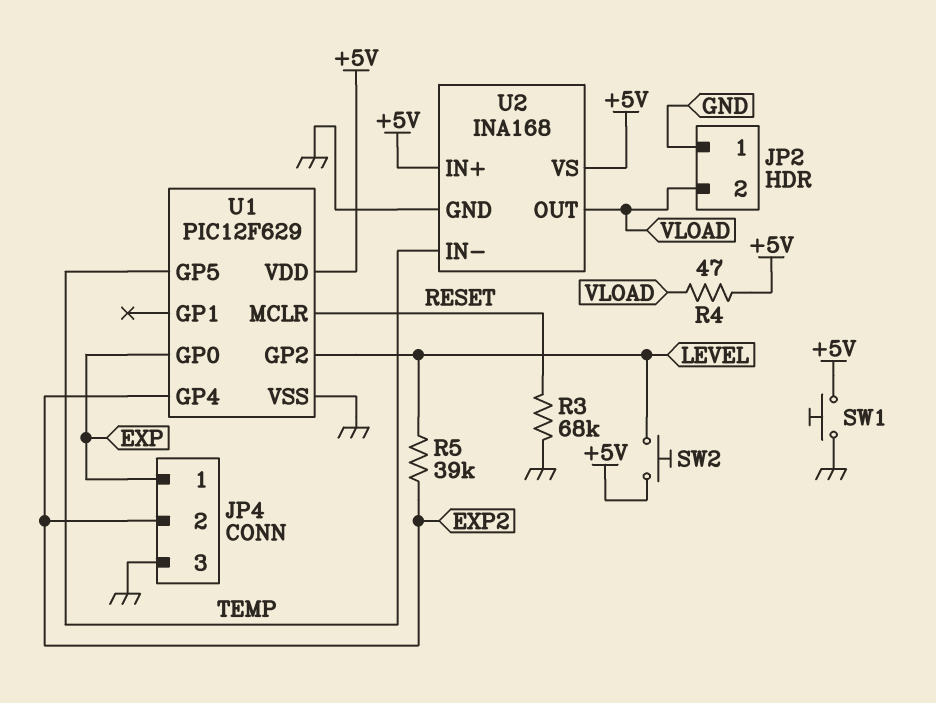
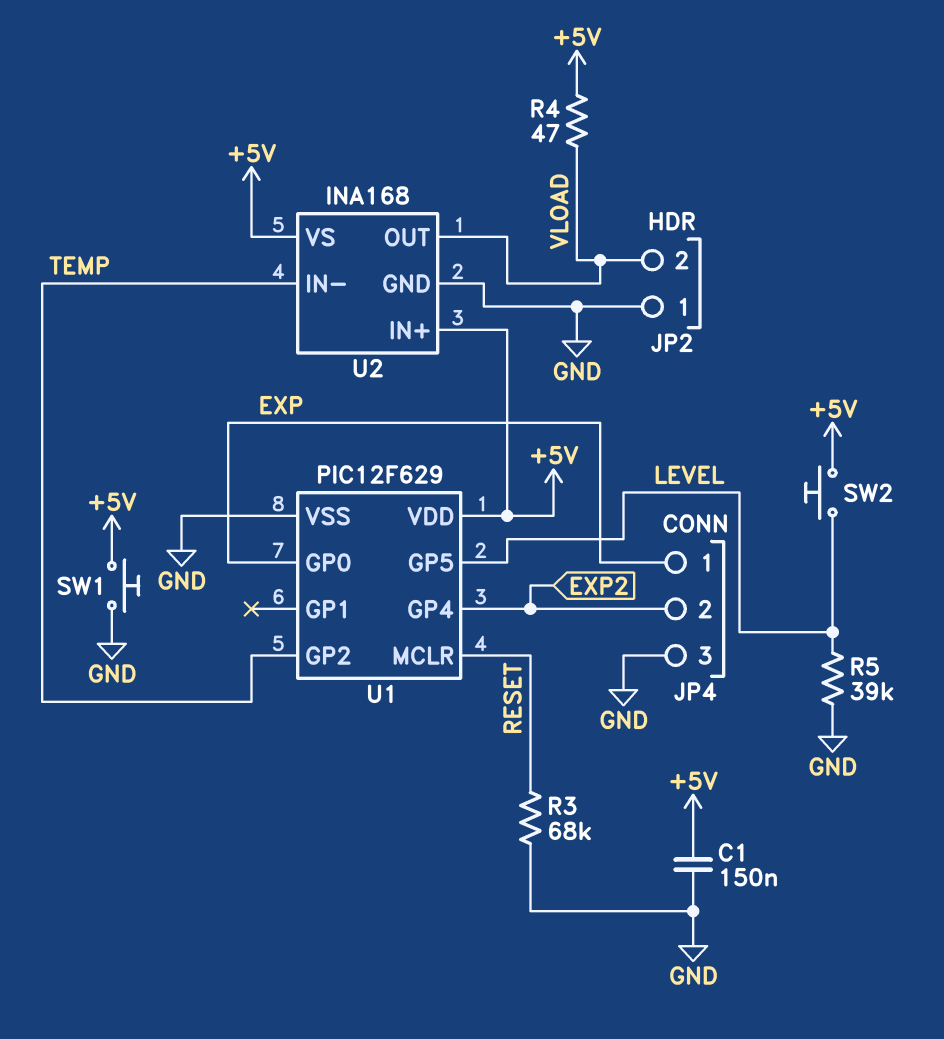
C1: none -> 150nF (+5V, GND)
R5: 39k (EXP2, LEVEL) -> 39k (GND, LEVEL)
U1 pin GP2: LEVEL -> TEMP
U1 pin GP5: TEMP -> LEVEL

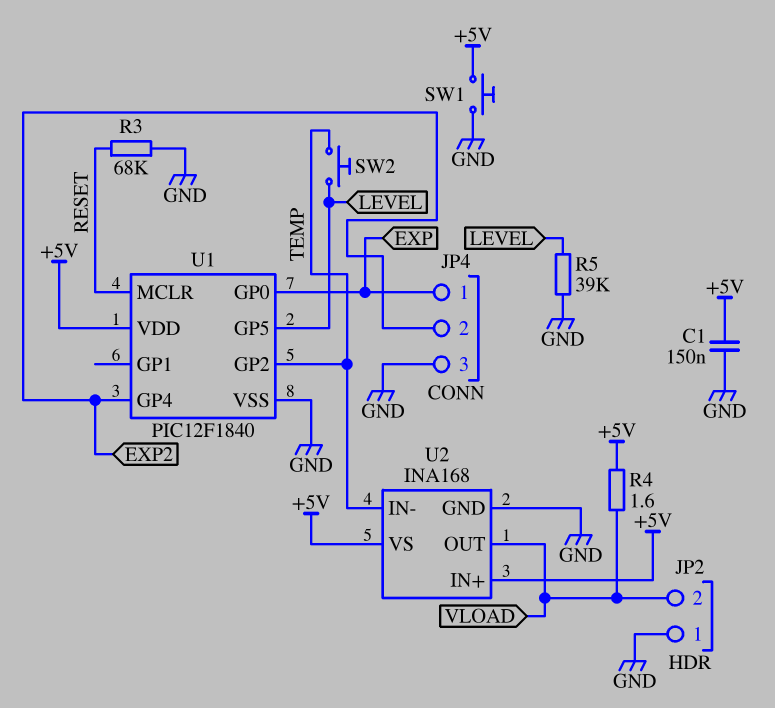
R4: 47 (+5V, VLOAD) -> 1.6 (+5V, VLOAD)
SW2: button (+5V, LEVEL) -> button (LEVEL, TEMP)
U1: PIC12F629 -> PIC12F1840

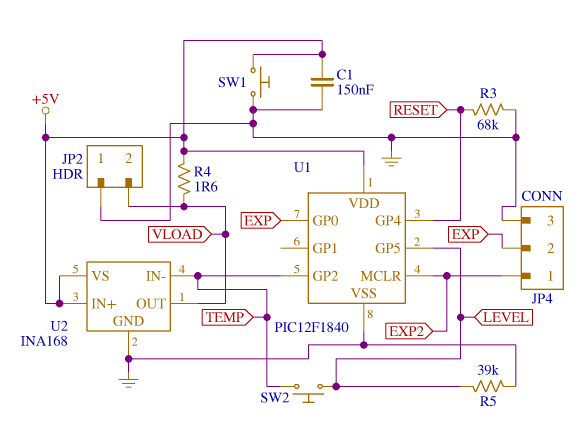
JP4 pin 1: EXP -> EXP2
JP4 pin 2: EXP2 -> EXP
U1 pin GP4: EXP2 -> RESET
U1 pin MCLR: RESET -> EXP2

